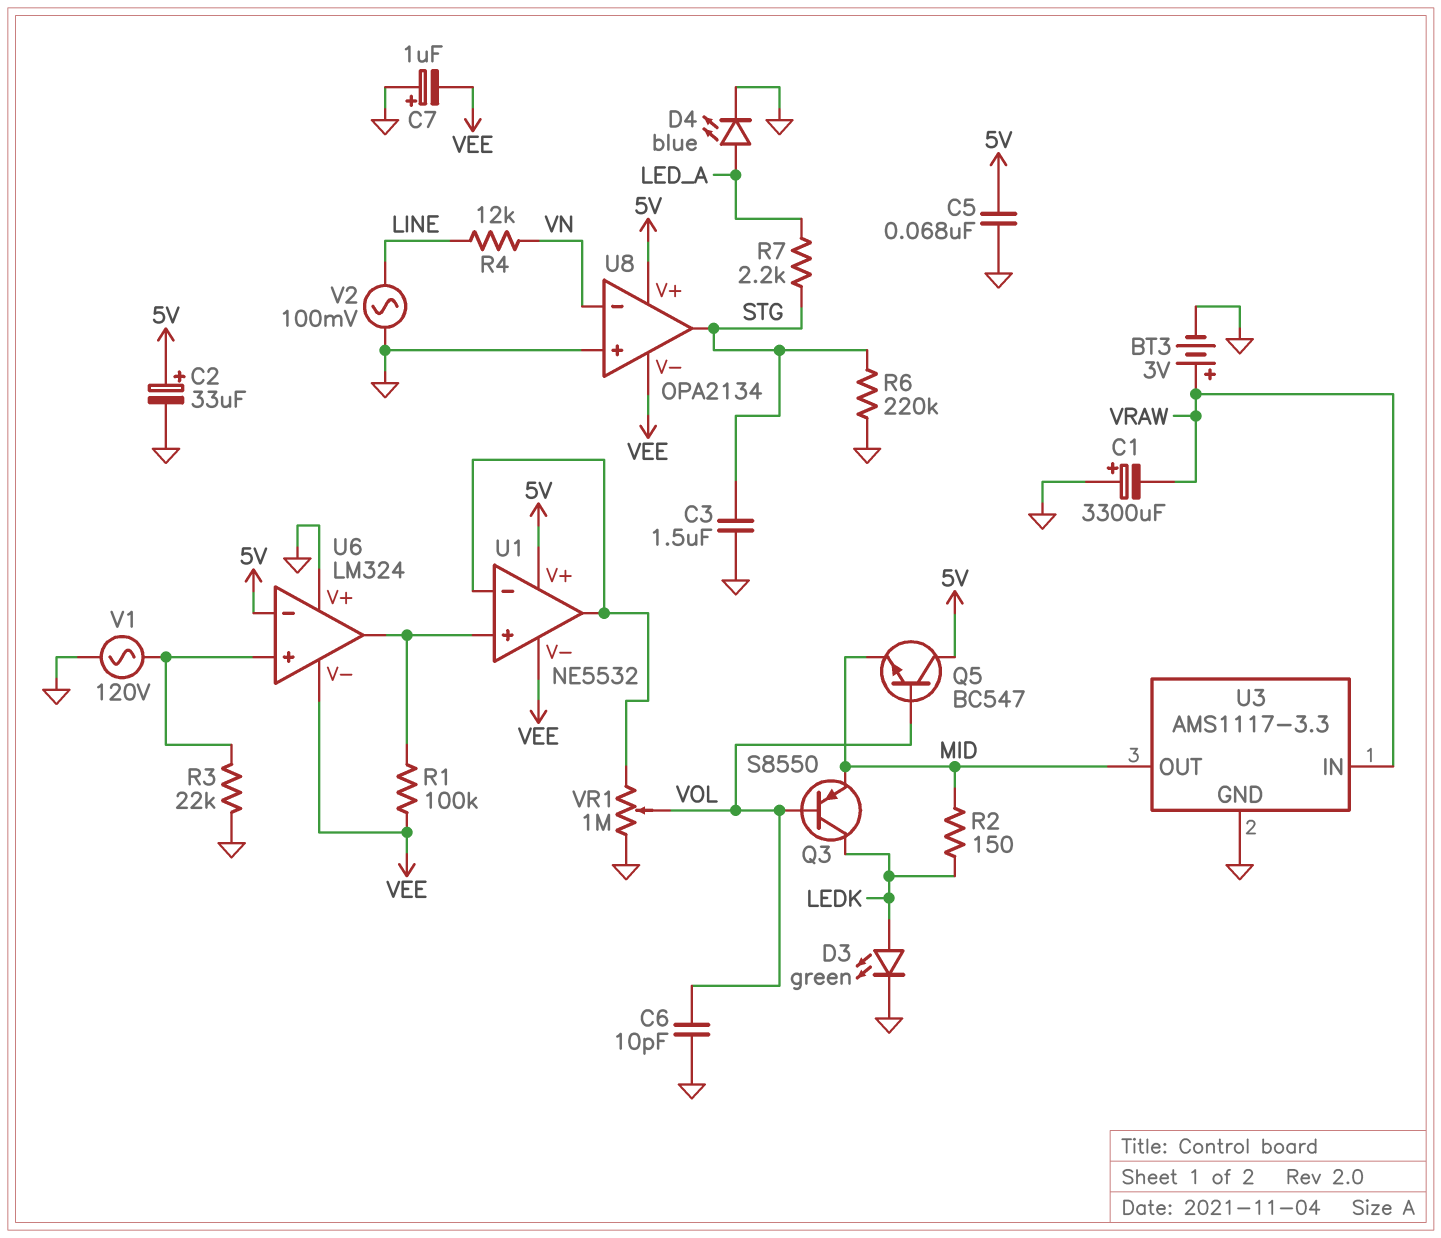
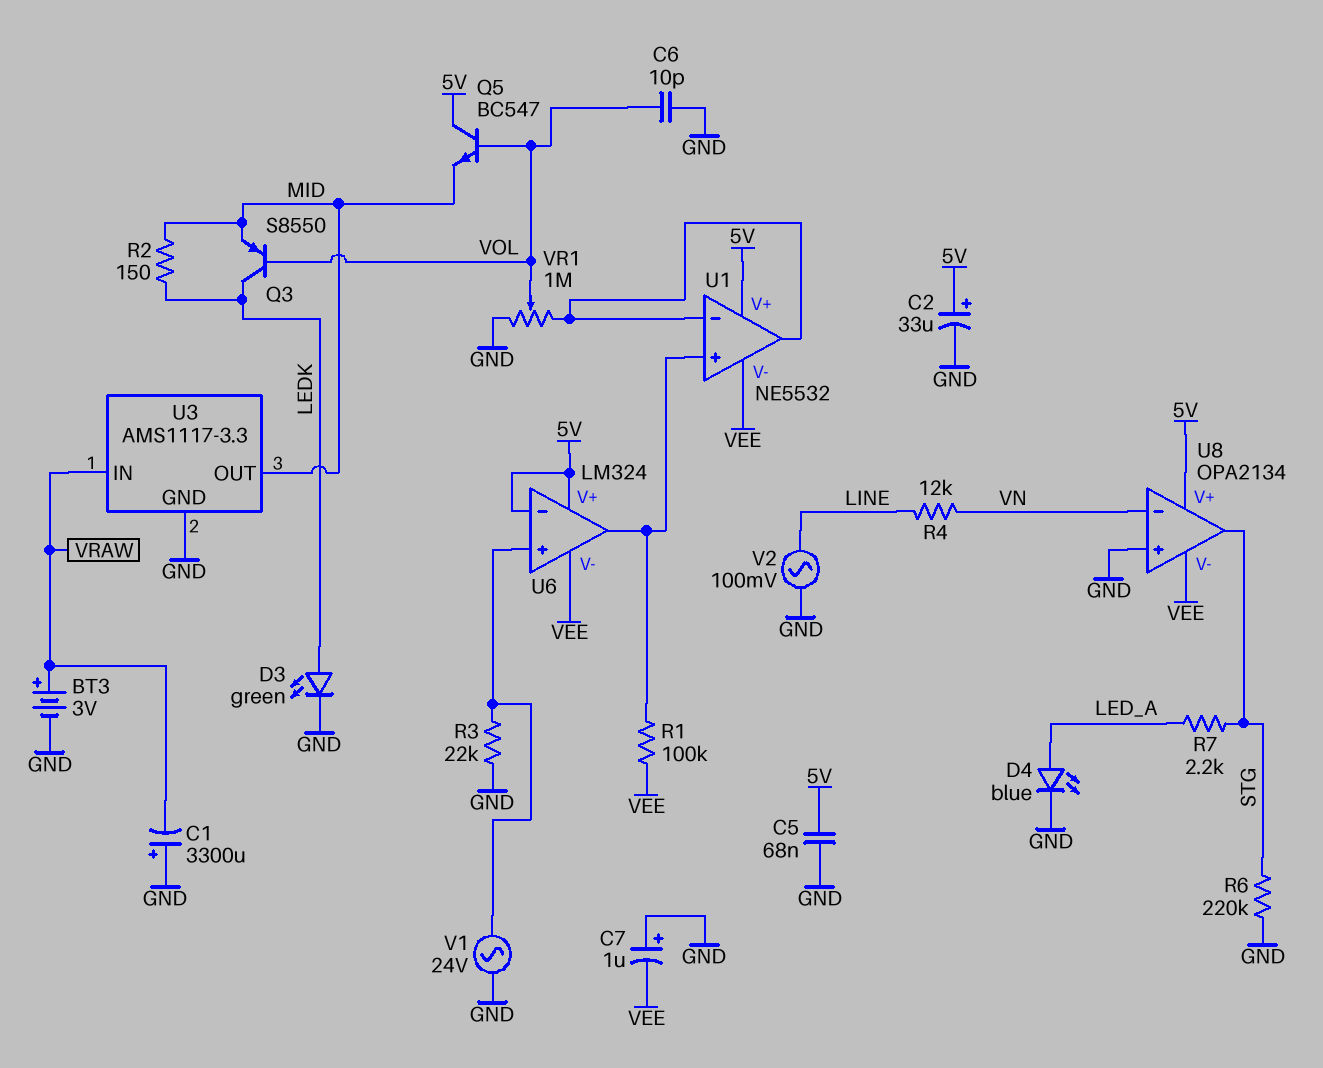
C3: 1.5uF (GND, STG) -> none
U6 pin V+: GND -> 5V
V1: AC 120V (GND, U6/in+) -> AC 24V (GND, U6/in+)

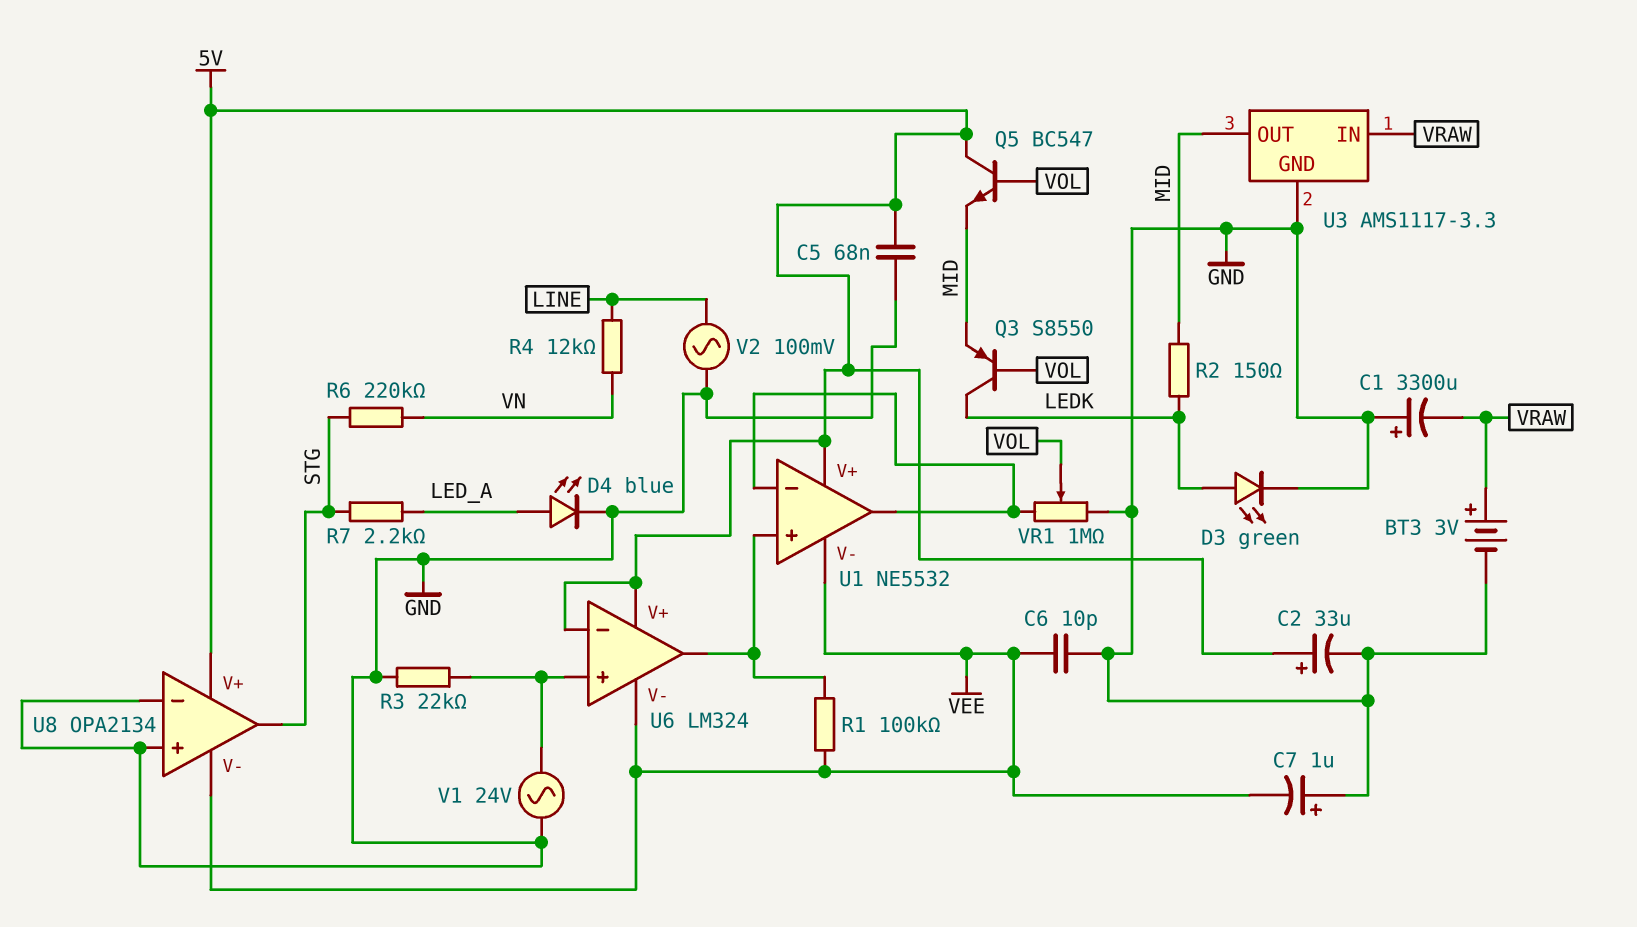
C6: 10pF (GND, VOL) -> 10pF (GND, VEE)
R6: 220k (GND, STG) -> 220k (STG, VN)
U8 pin in-: VN -> GND

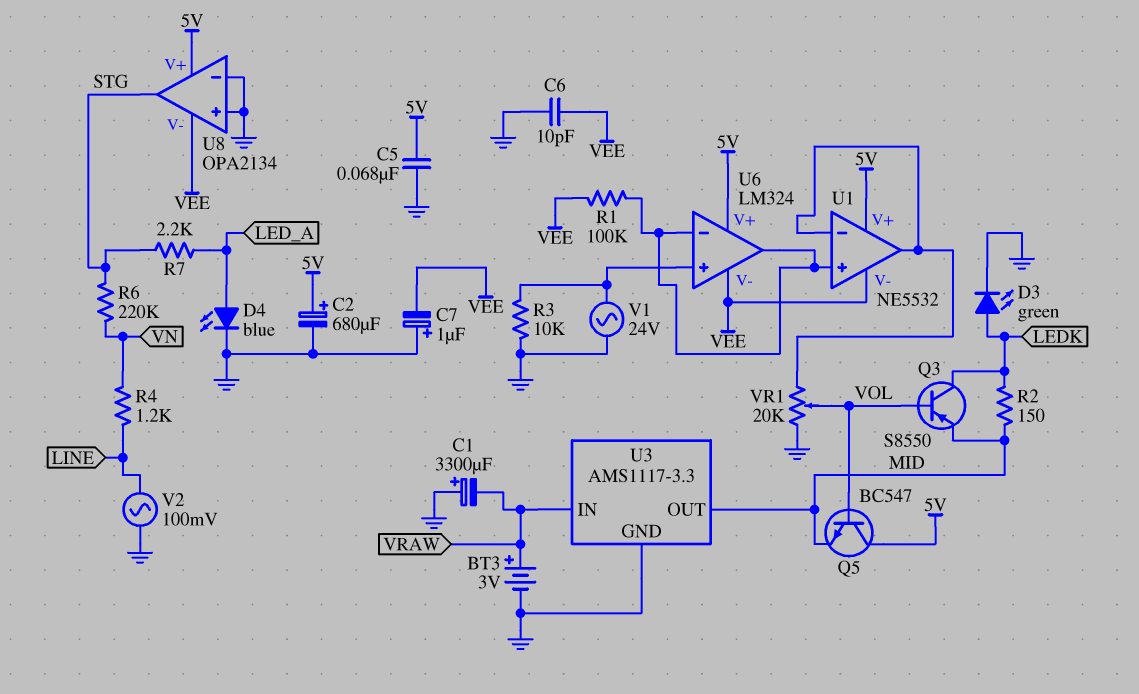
C2: 33uF (plus 5V, minus GND) -> 680uF (plus 5V, minus GND)
R3: 22k (GND, U6/in+) -> 10k (GND, U6/in+)
R4: 12k (LINE, VN) -> 1.2k (LINE, VN)
U6 pin in-: 5V -> U1/in+
VR1: 1M (GND, U1/in-, wiper VOL) -> 20k (GND, U1/in-, wiper VOL)

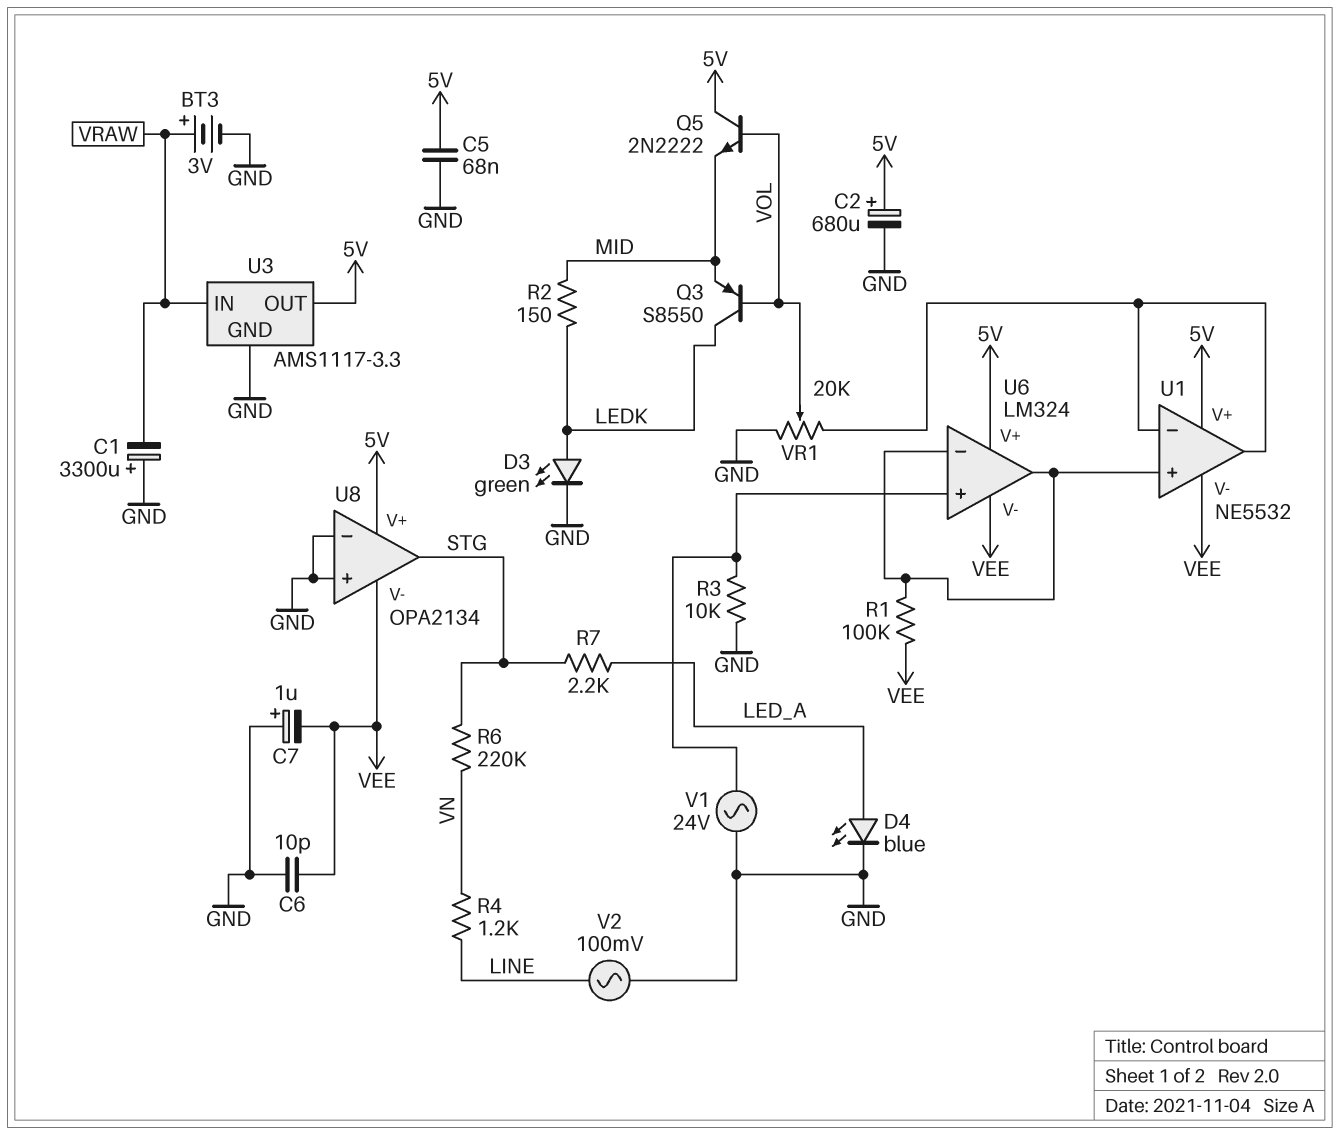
Q5: NPN BC547 (B VOL, C 5V, E MID) -> NPN 2N2222 (B VOL, C 5V, E MID)
U3 pin OUT: MID -> 5V

